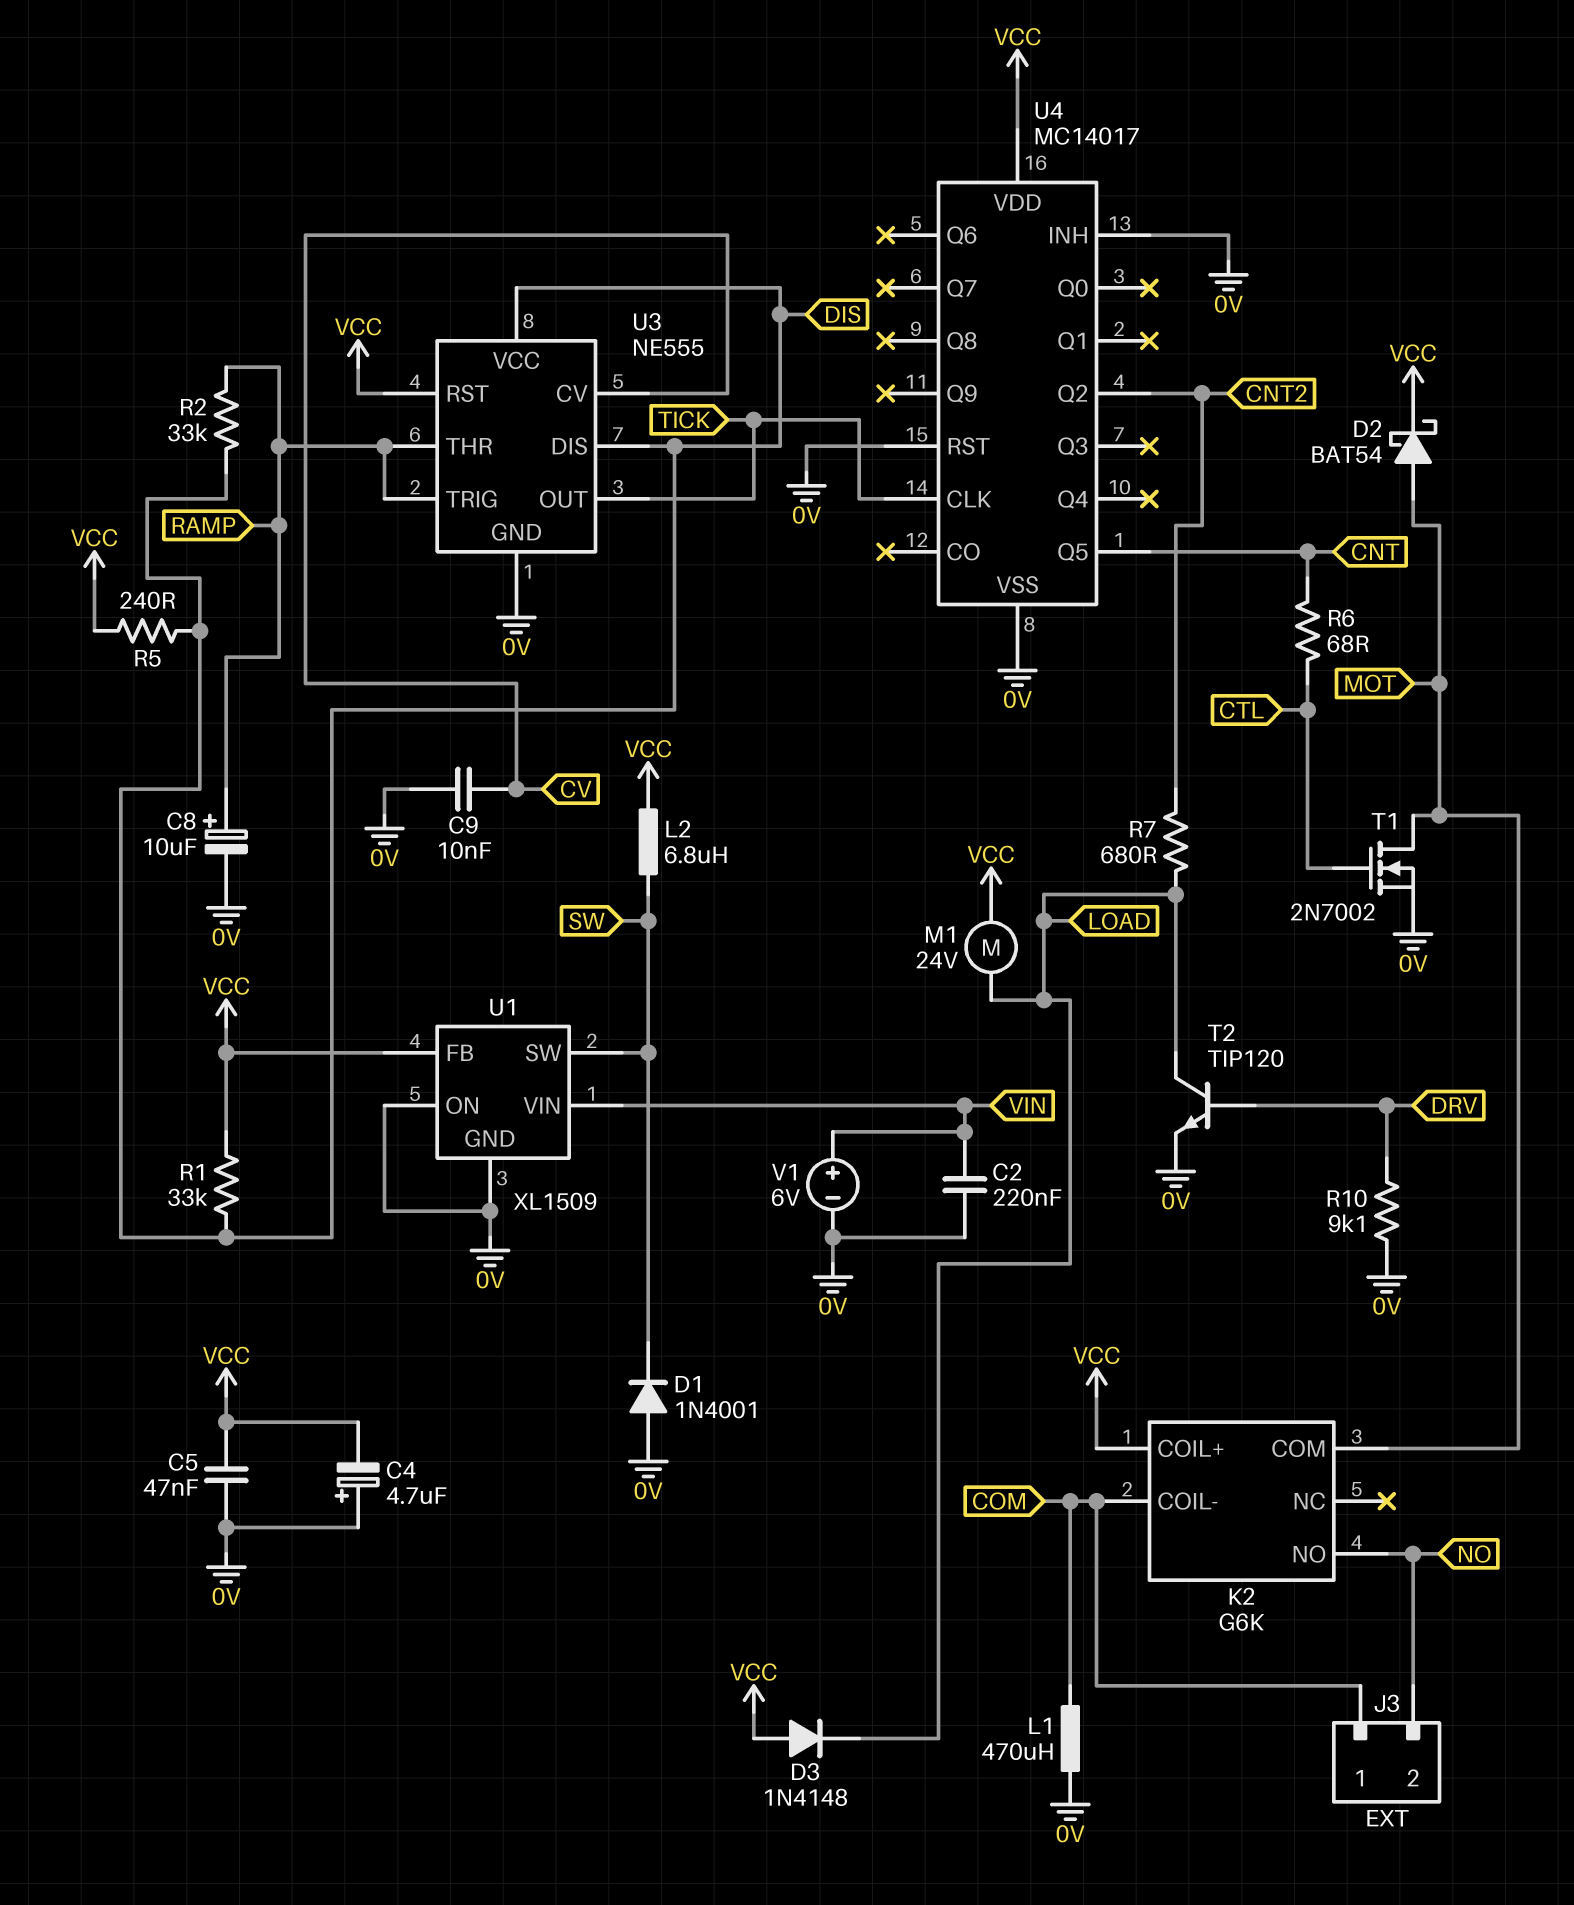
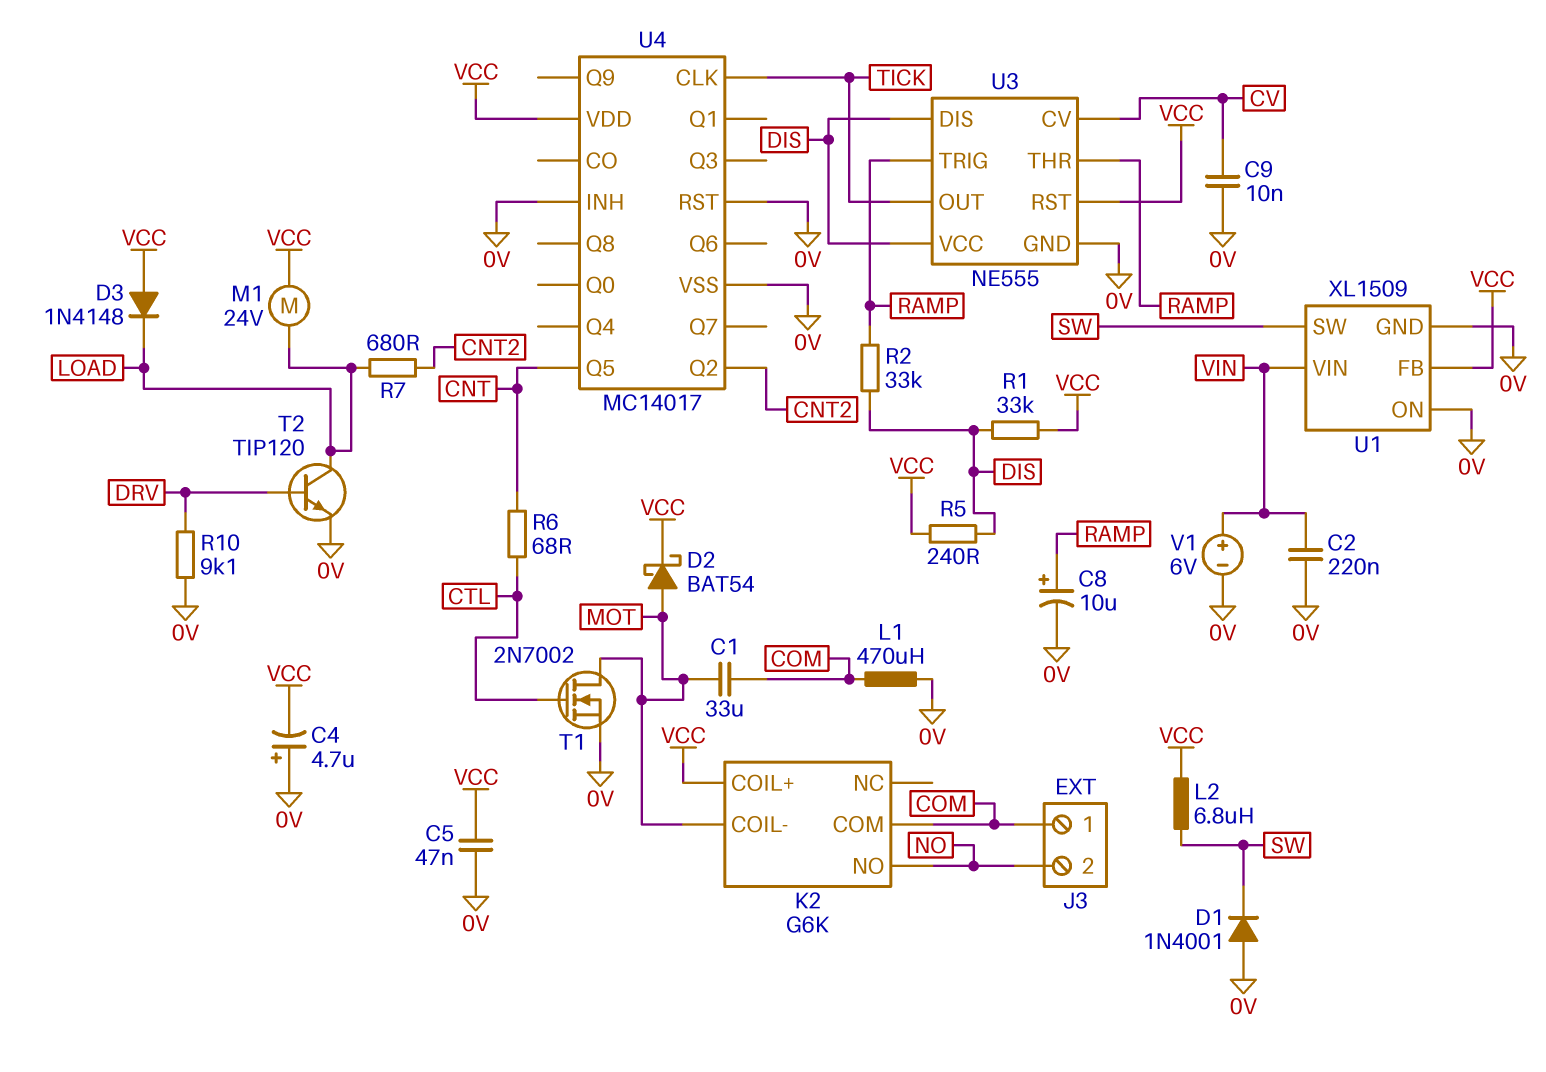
C1: none -> 33uF (COM, MOT)
K2 pin COIL-: COM -> MOT
K2 pin COM: MOT -> COM

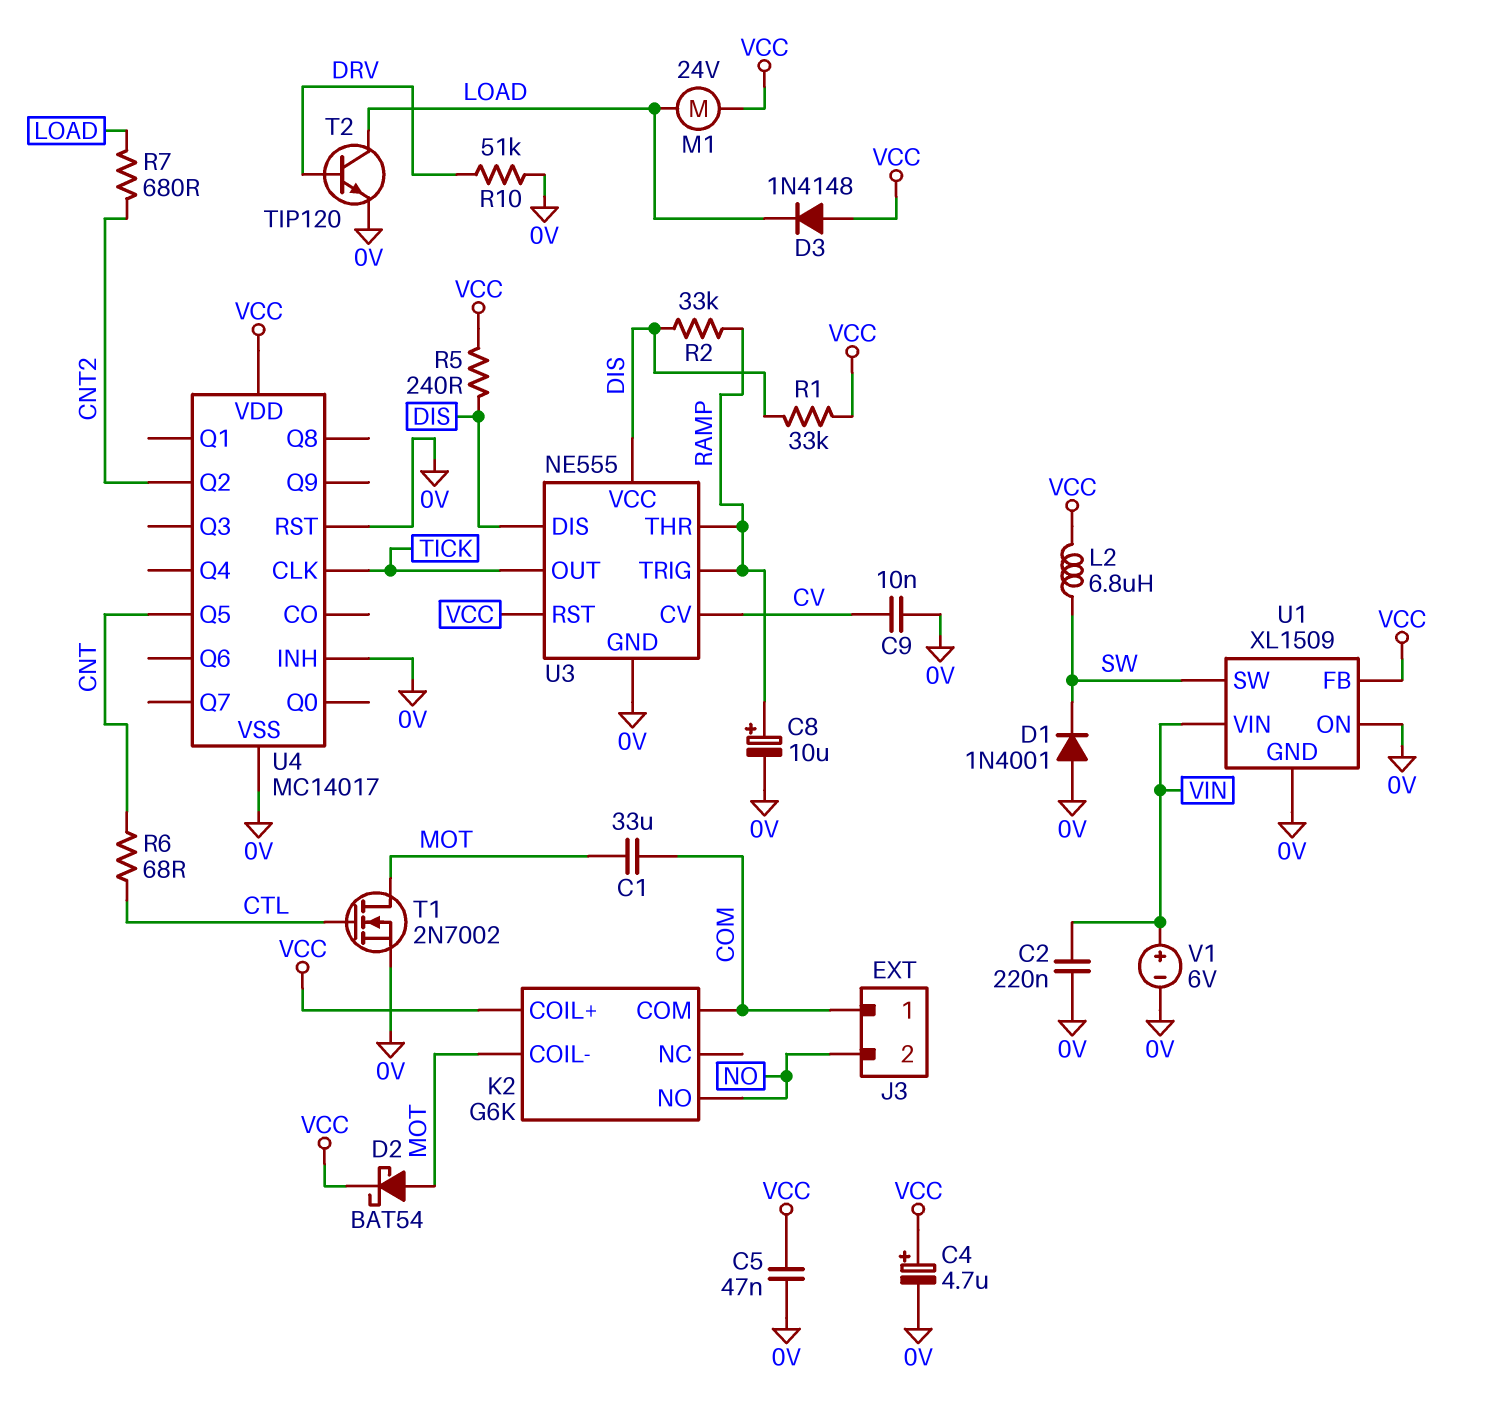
C4: 4.7uF (plus 0V, minus VCC) -> 4.7uF (plus VCC, minus 0V)
L1: 470uH (0V, COM) -> none
R10: 9.1k (0V, DRV) -> 51k (0V, DRV)

